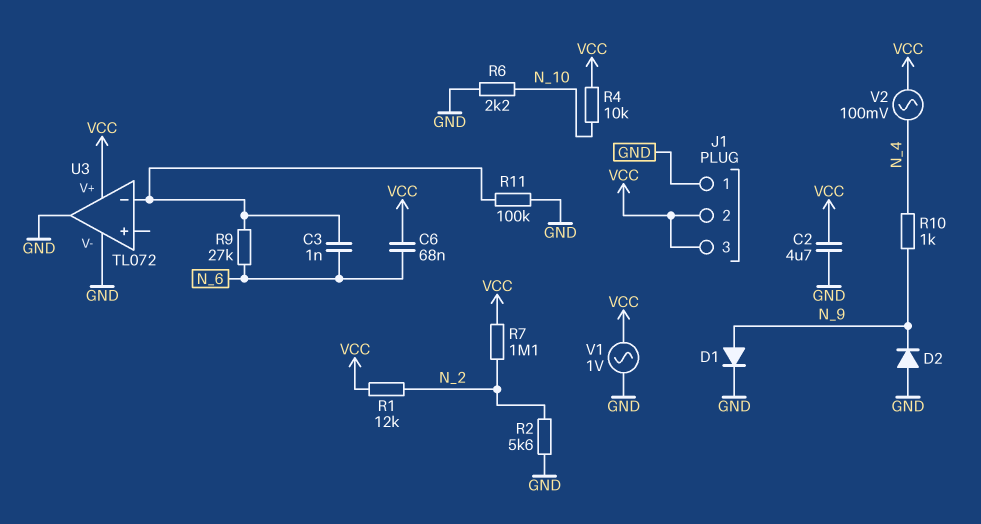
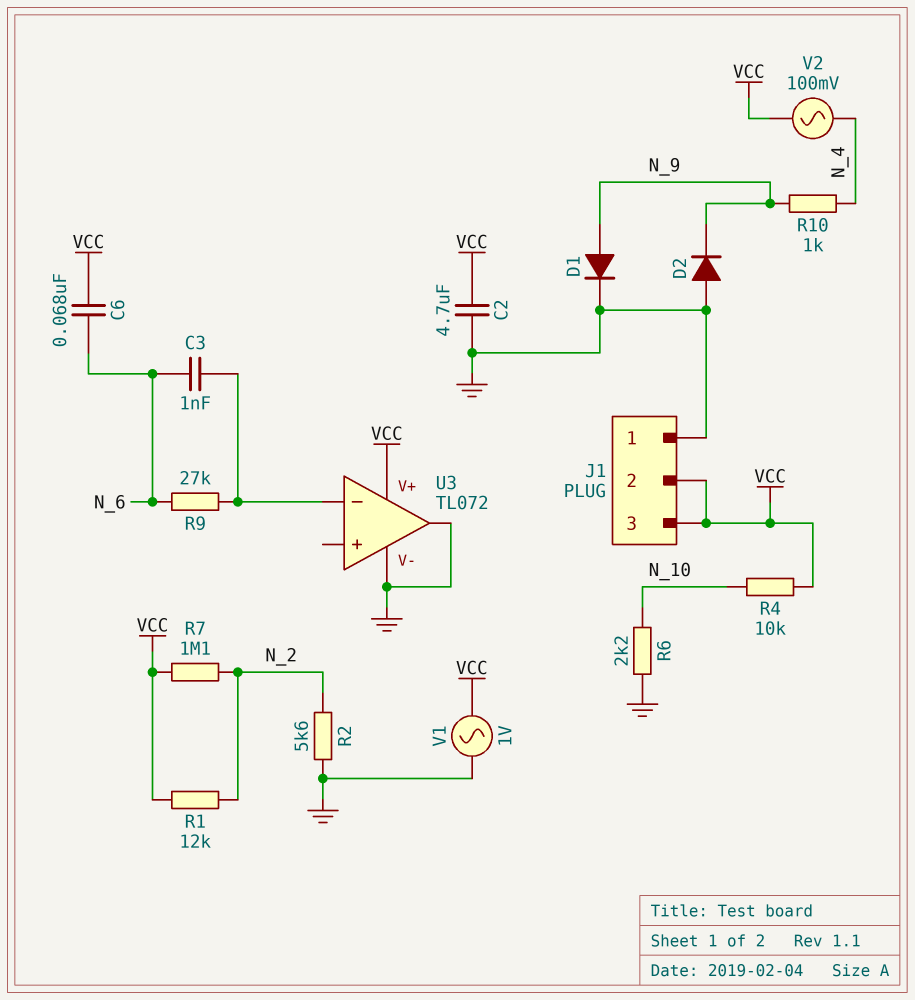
R11: 100k (GND, U3/in-) -> none

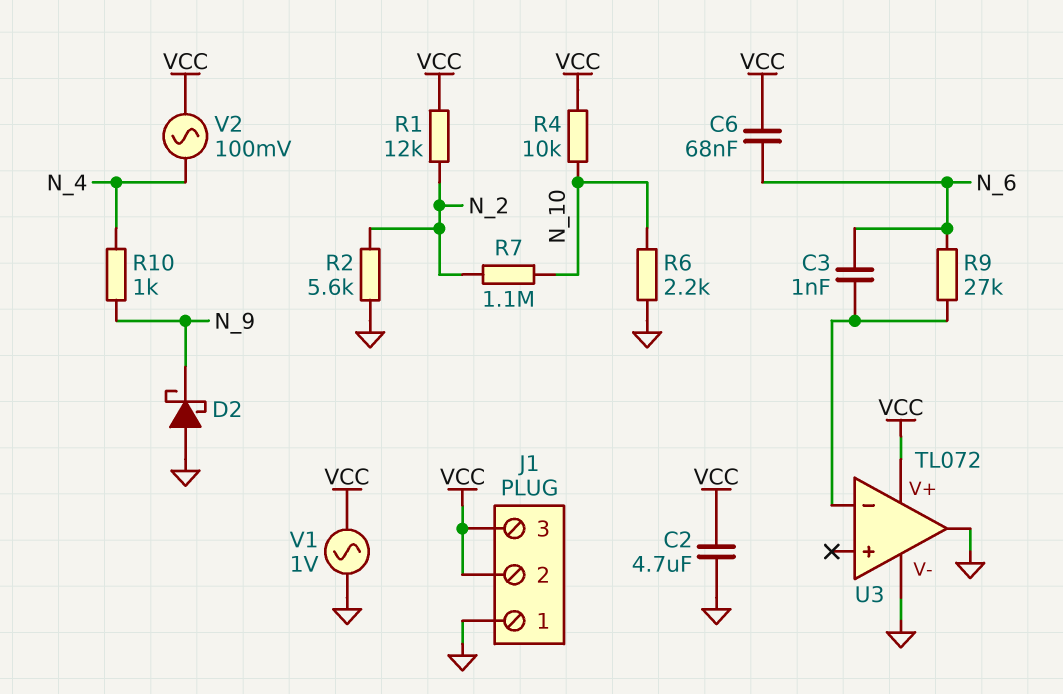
D1: diode (A N_9, K GND) -> none
D2: diode (A GND, K N_9) -> schottky (A GND, K N_9)
R7: 1.1M (N_2, VCC) -> 1.1M (N_2, N_10)

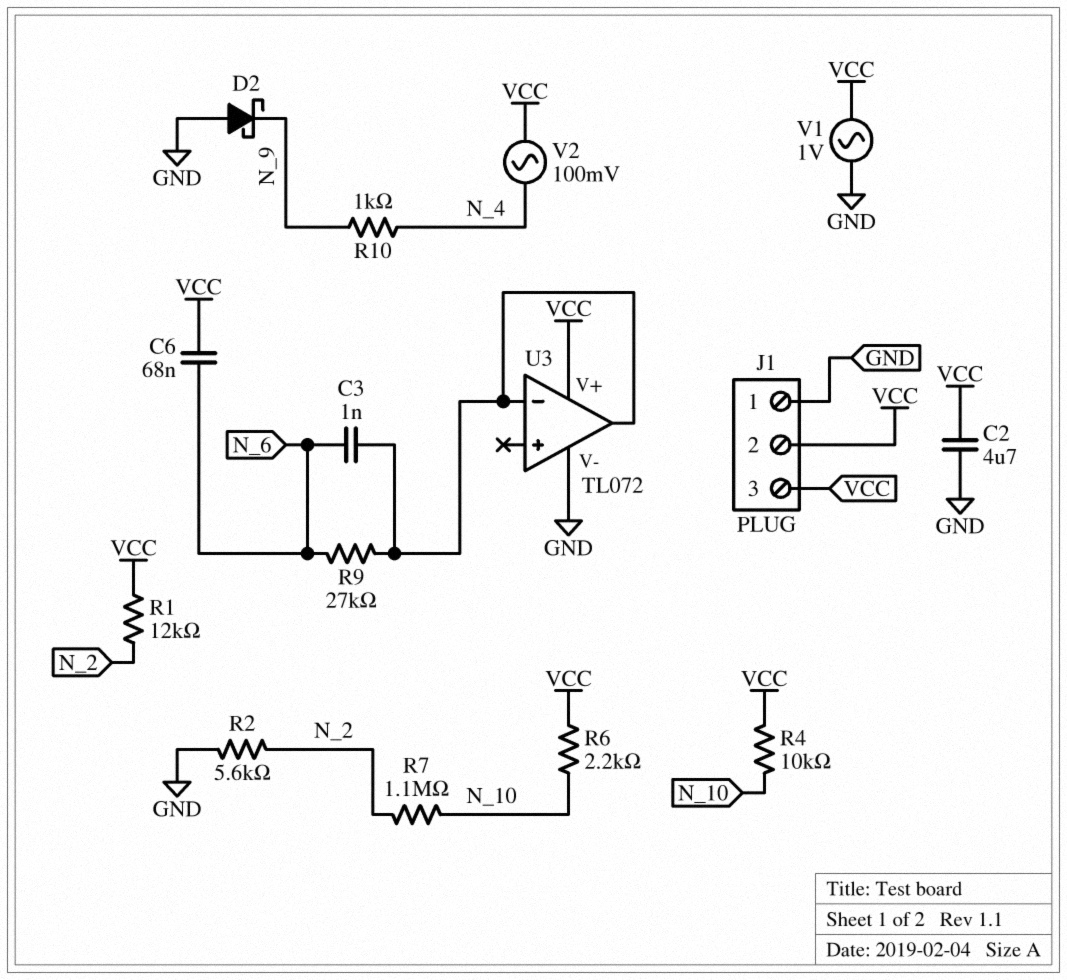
R6: 2.2k (GND, N_10) -> 2.2k (N_10, VCC)
U3 pin out: GND -> U3/in-

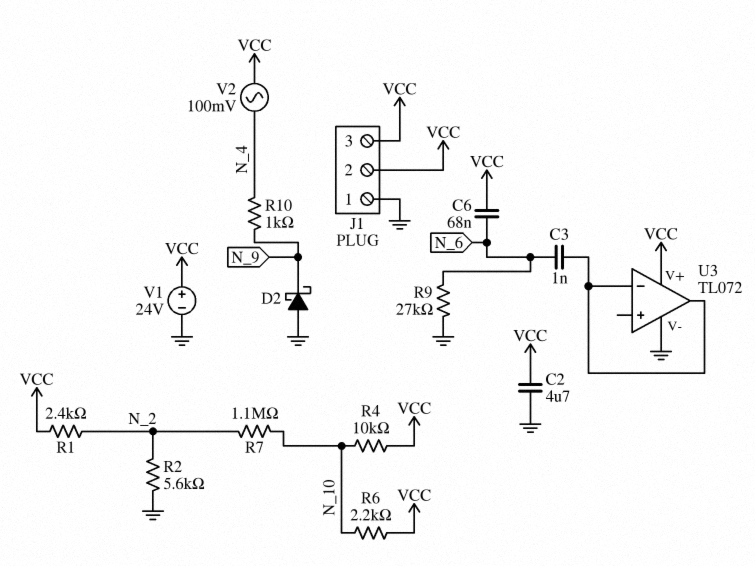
R1: 12k (N_2, VCC) -> 2.4k (N_2, VCC)
R9: 27k (N_6, U3/in-) -> 27k (GND, N_6)
V1: AC 1V (GND, VCC) -> 24V (plus VCC, minus GND)

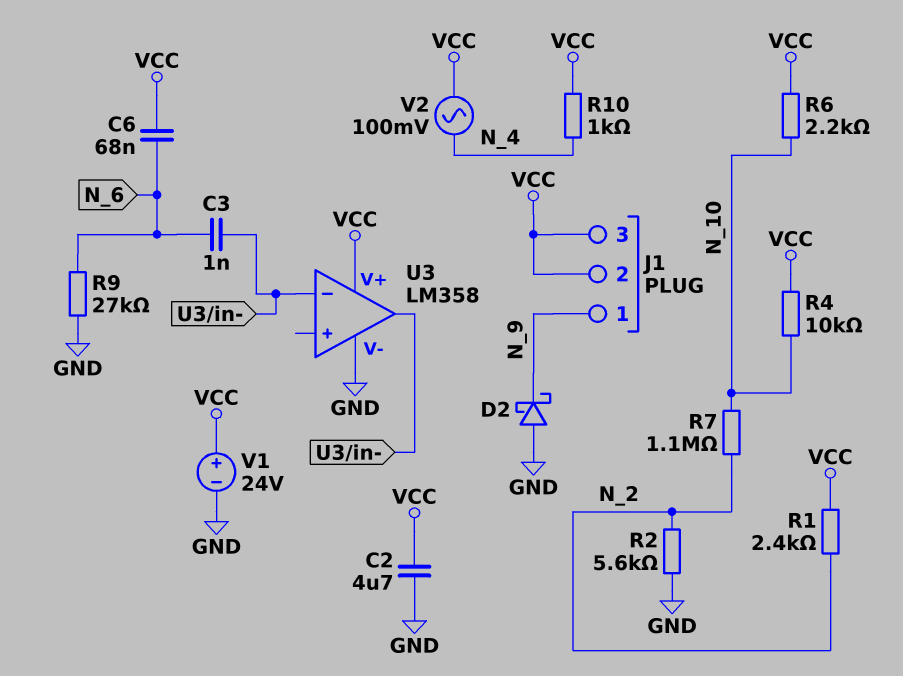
J1 pin 1: GND -> N_9
R10: 1k (N_4, N_9) -> 1k (N_4, VCC)
U3: TL072 -> LM358

